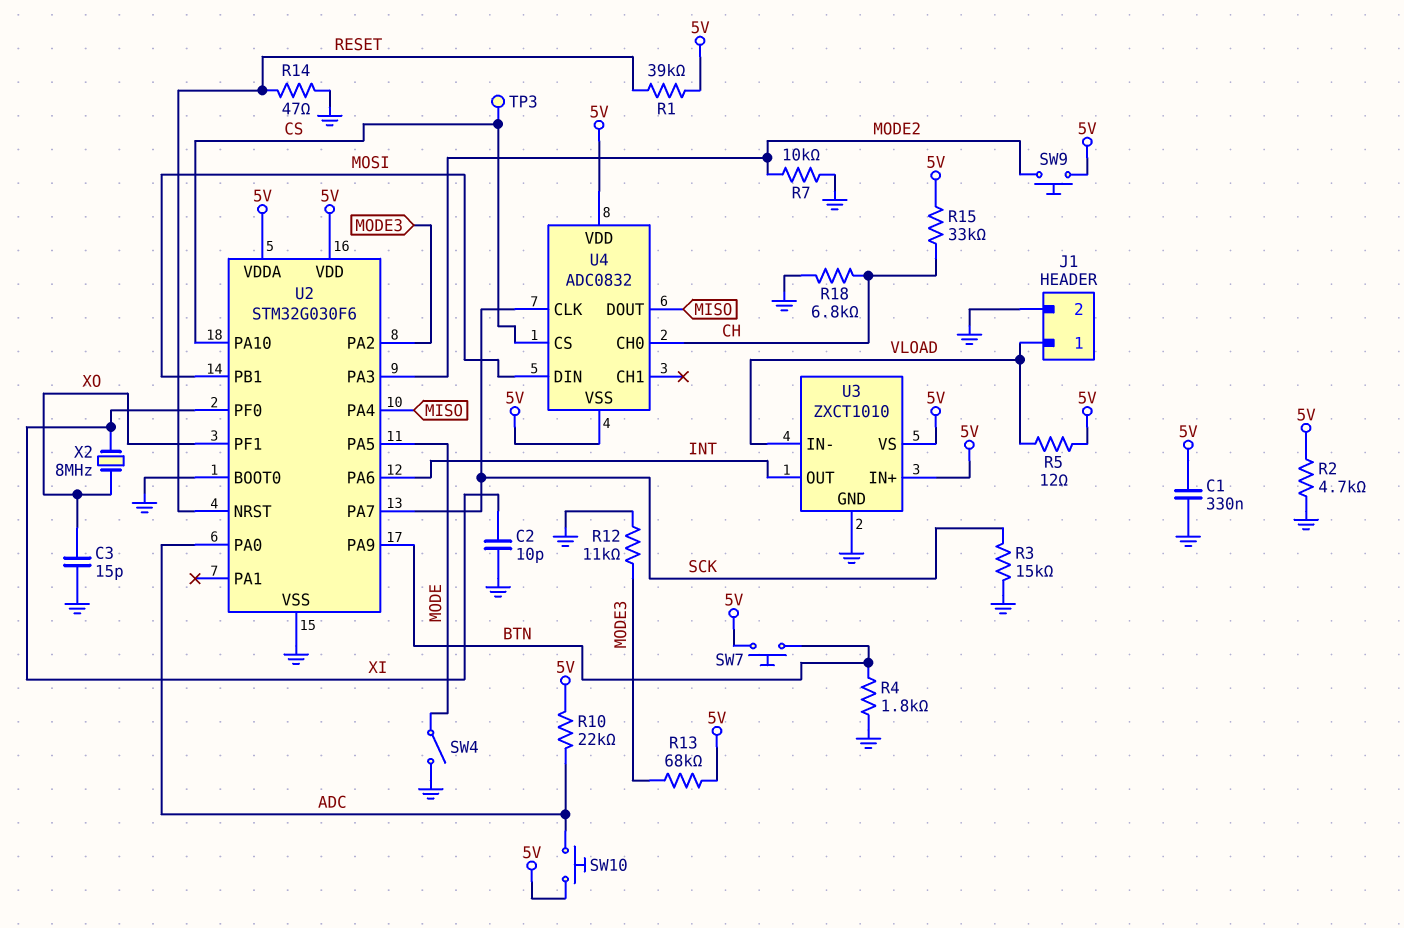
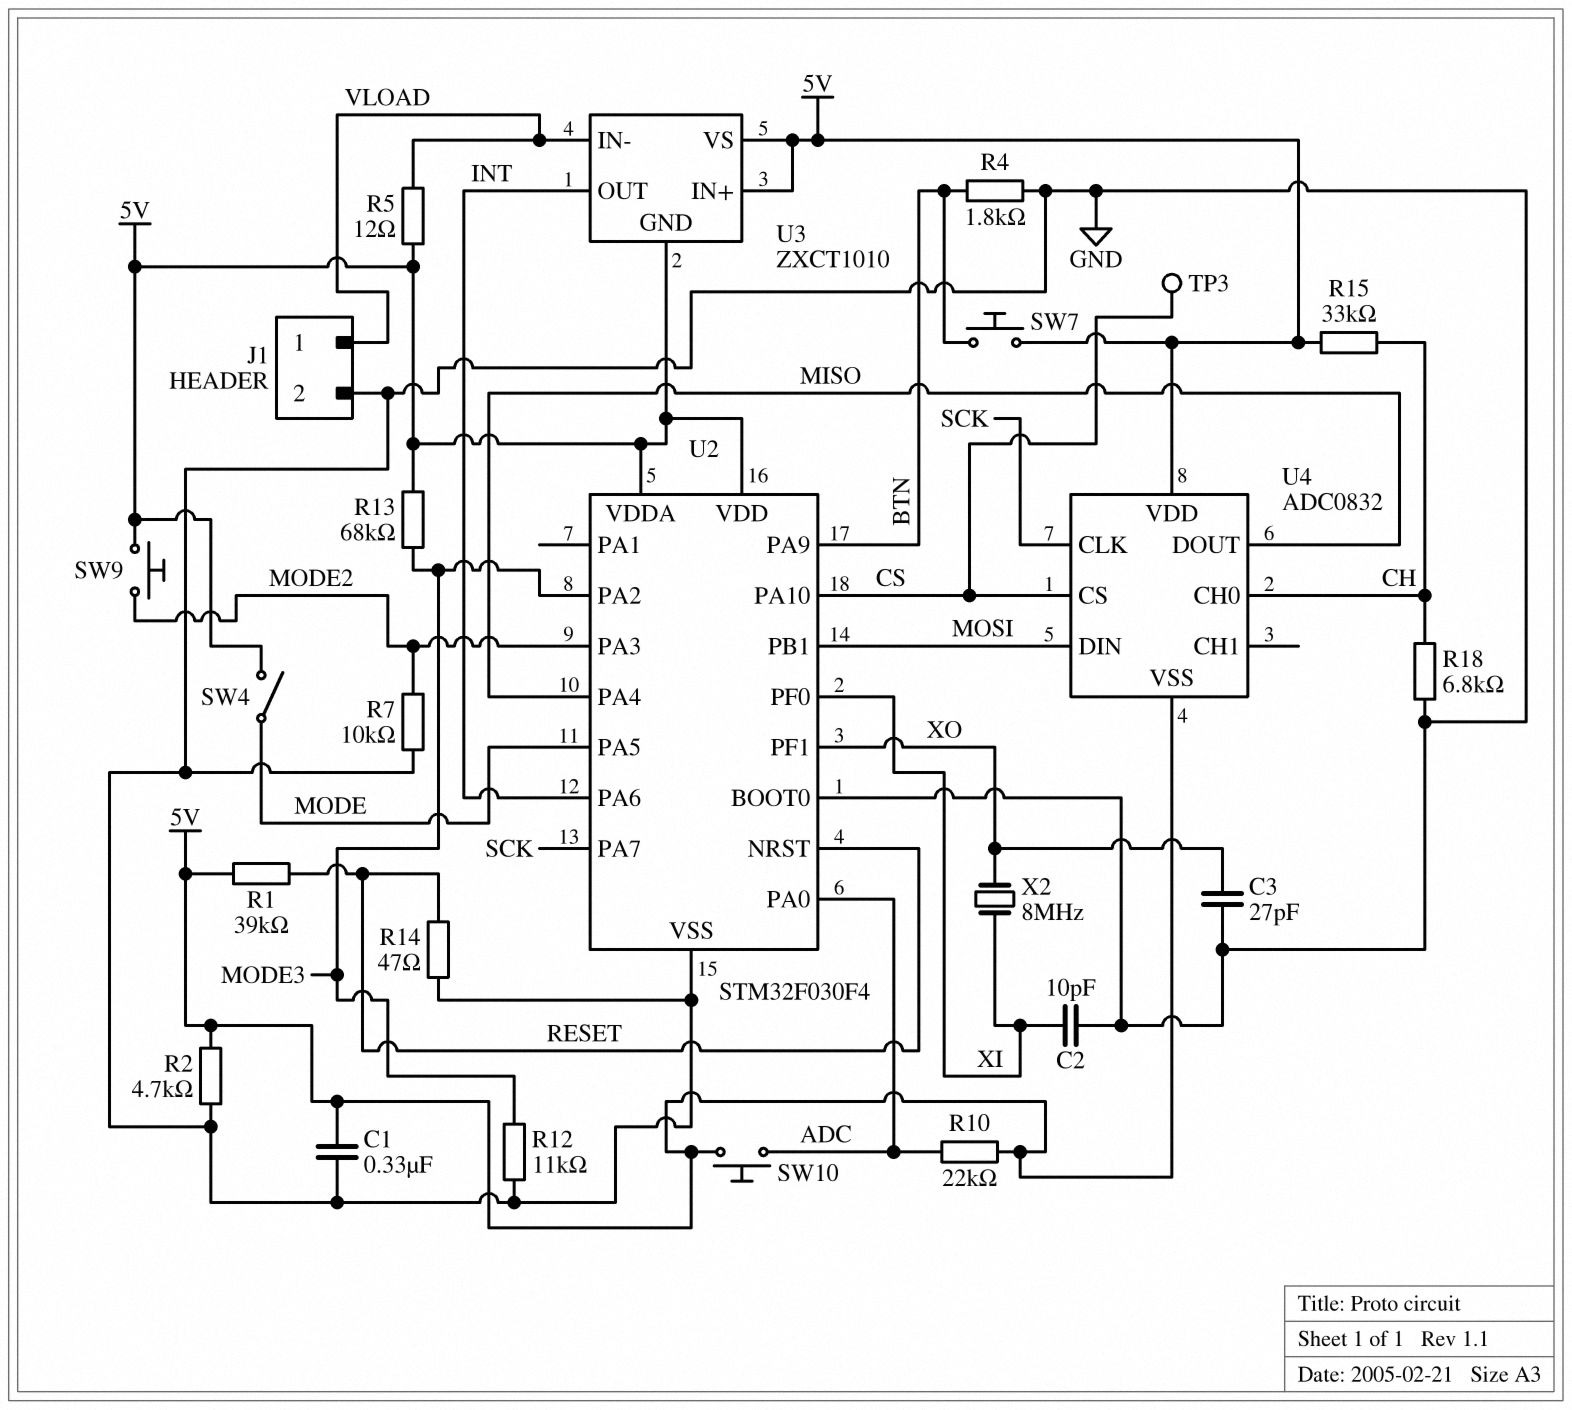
C3: 15pF (GND, XO) -> 27pF (GND, XO)
R3: 15k (GND, SCK) -> none
SW4: switch (GND, MODE) -> switch (5V, MODE)
U2: STM32G030F6 -> STM32F030F4
U3 pin GND: GND -> 5V

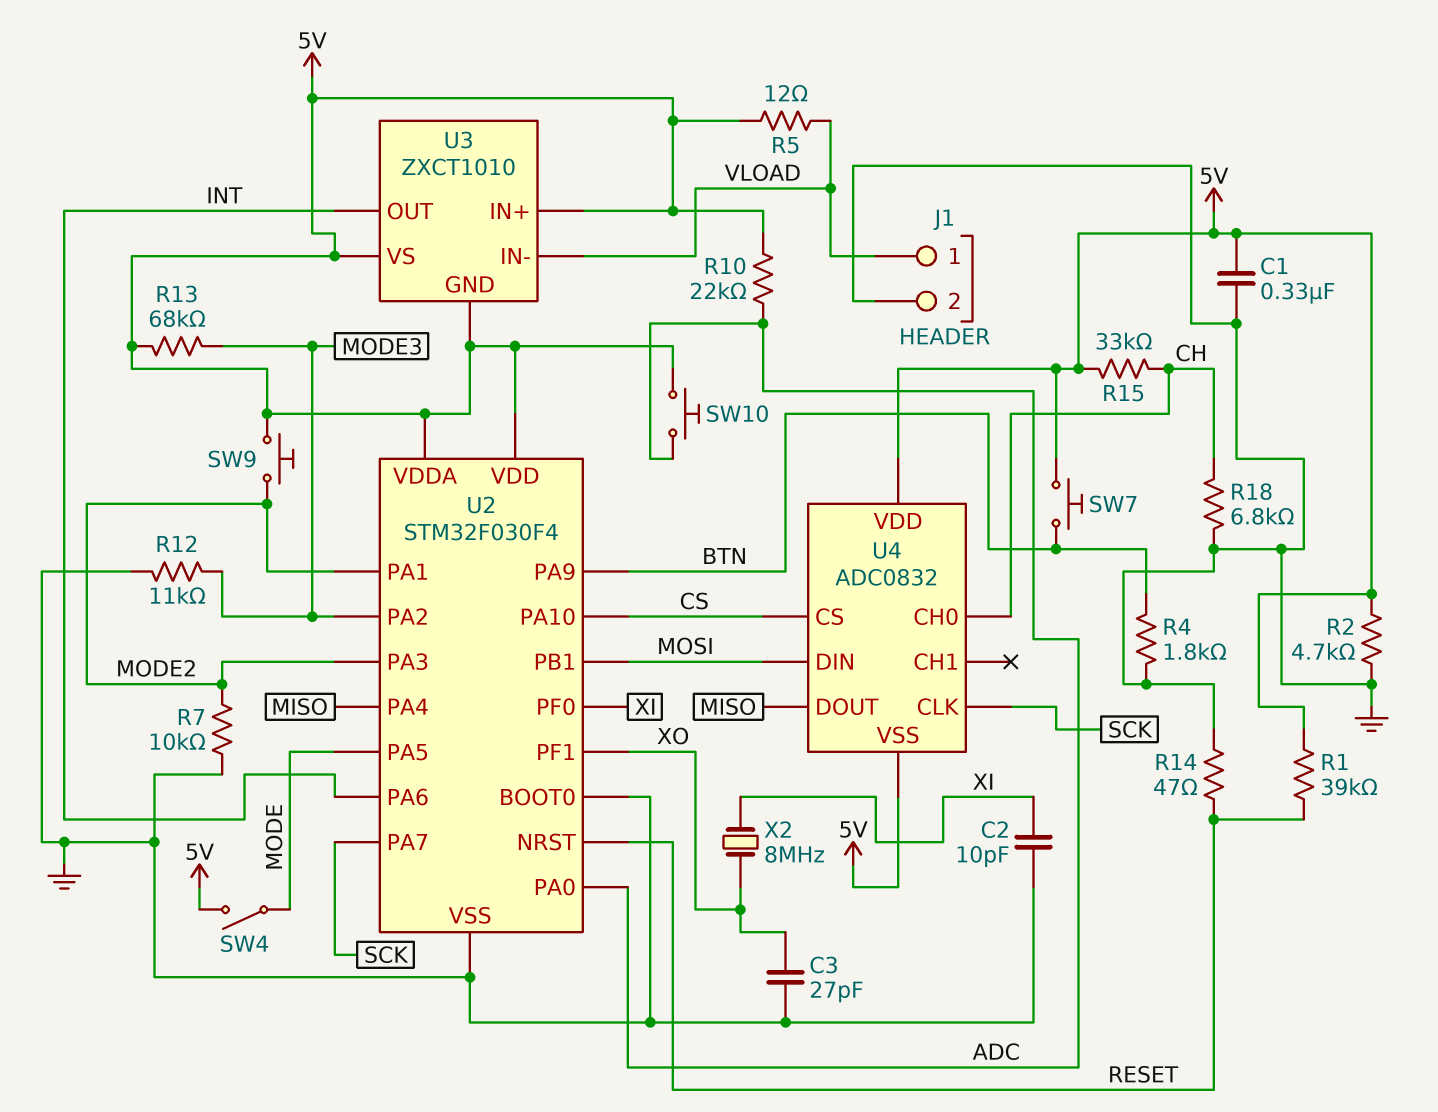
TP3: test point (CS) -> none
U2 pin PA1: none -> MODE2

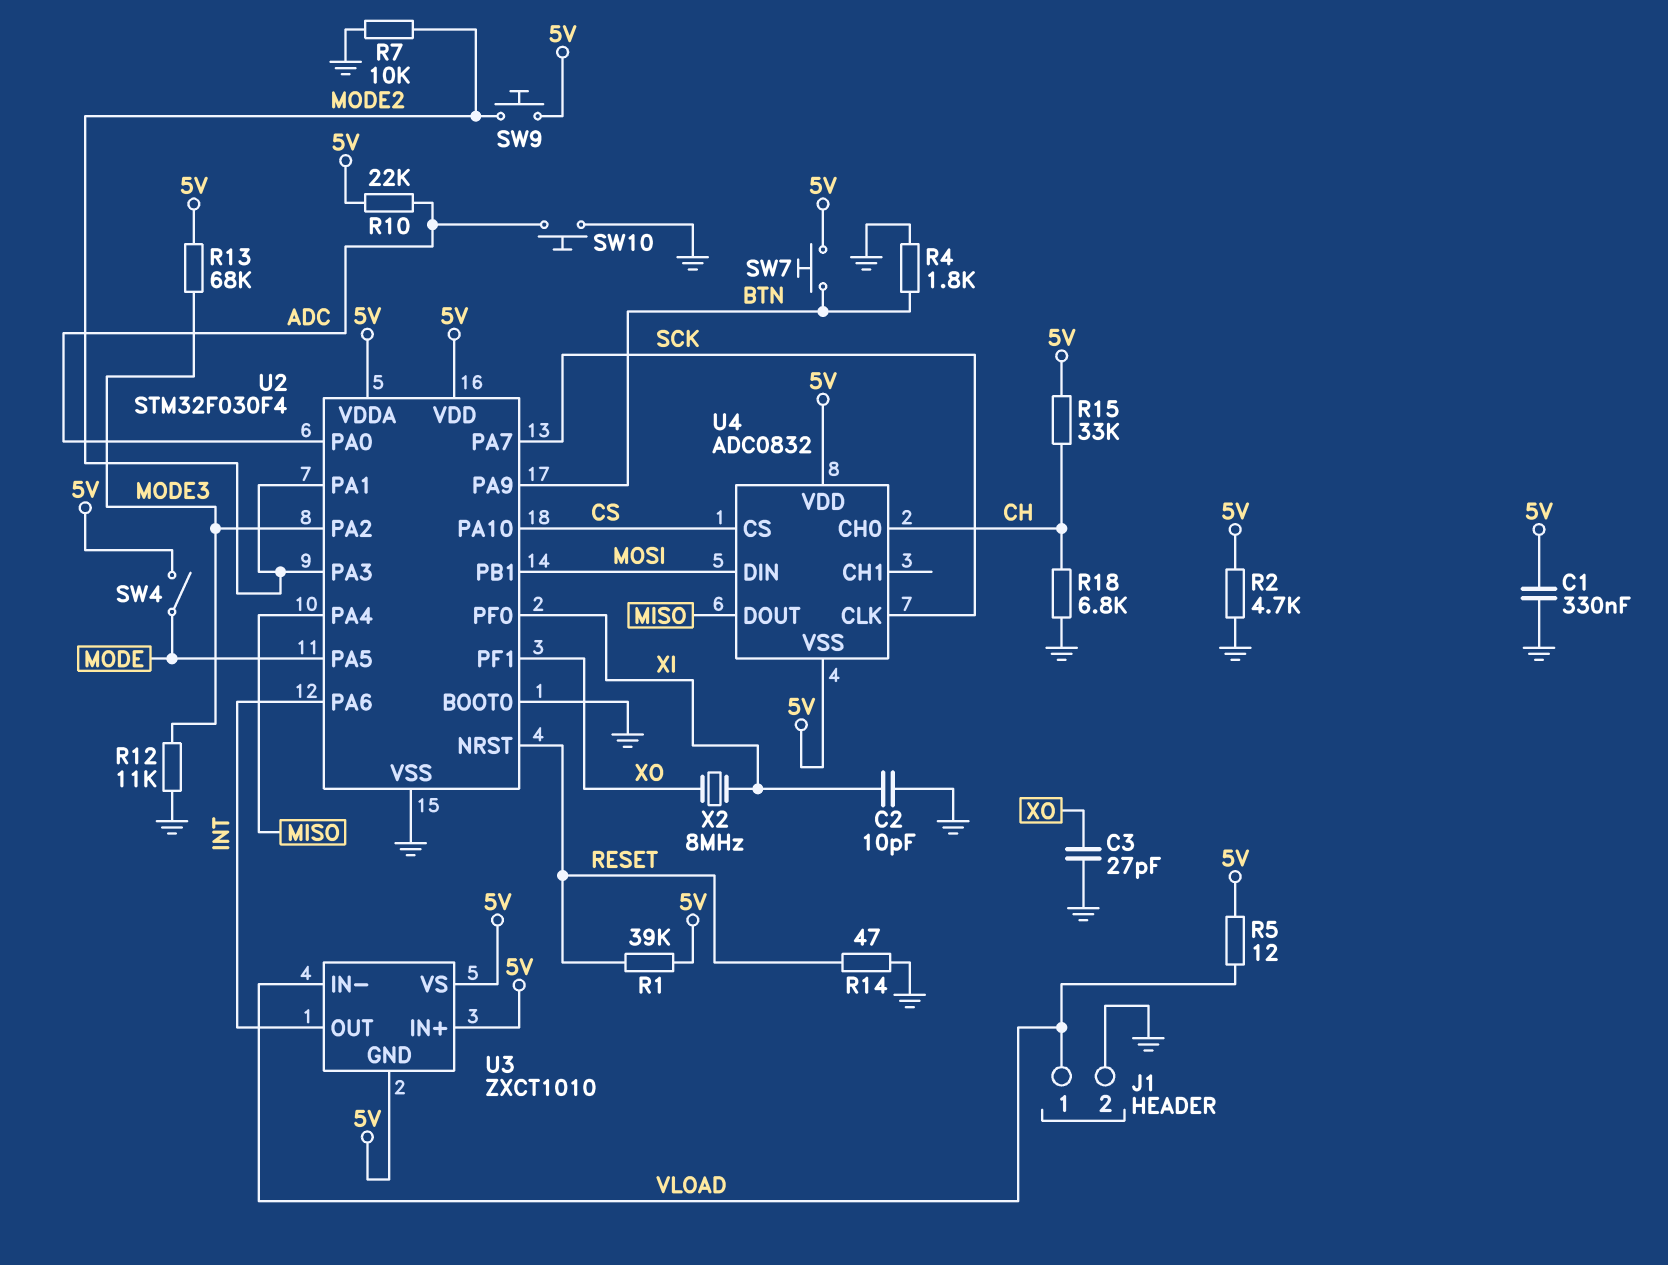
SW10: button (5V, ADC) -> button (ADC, GND)

